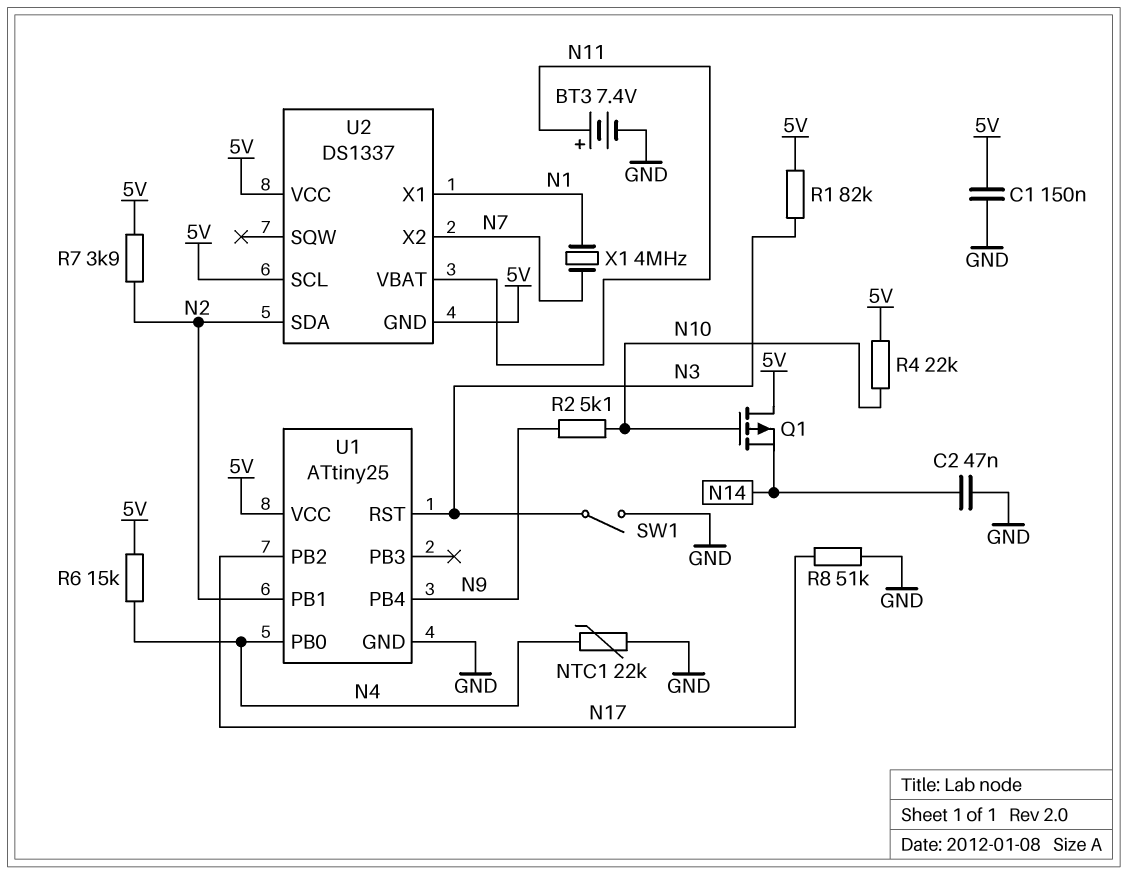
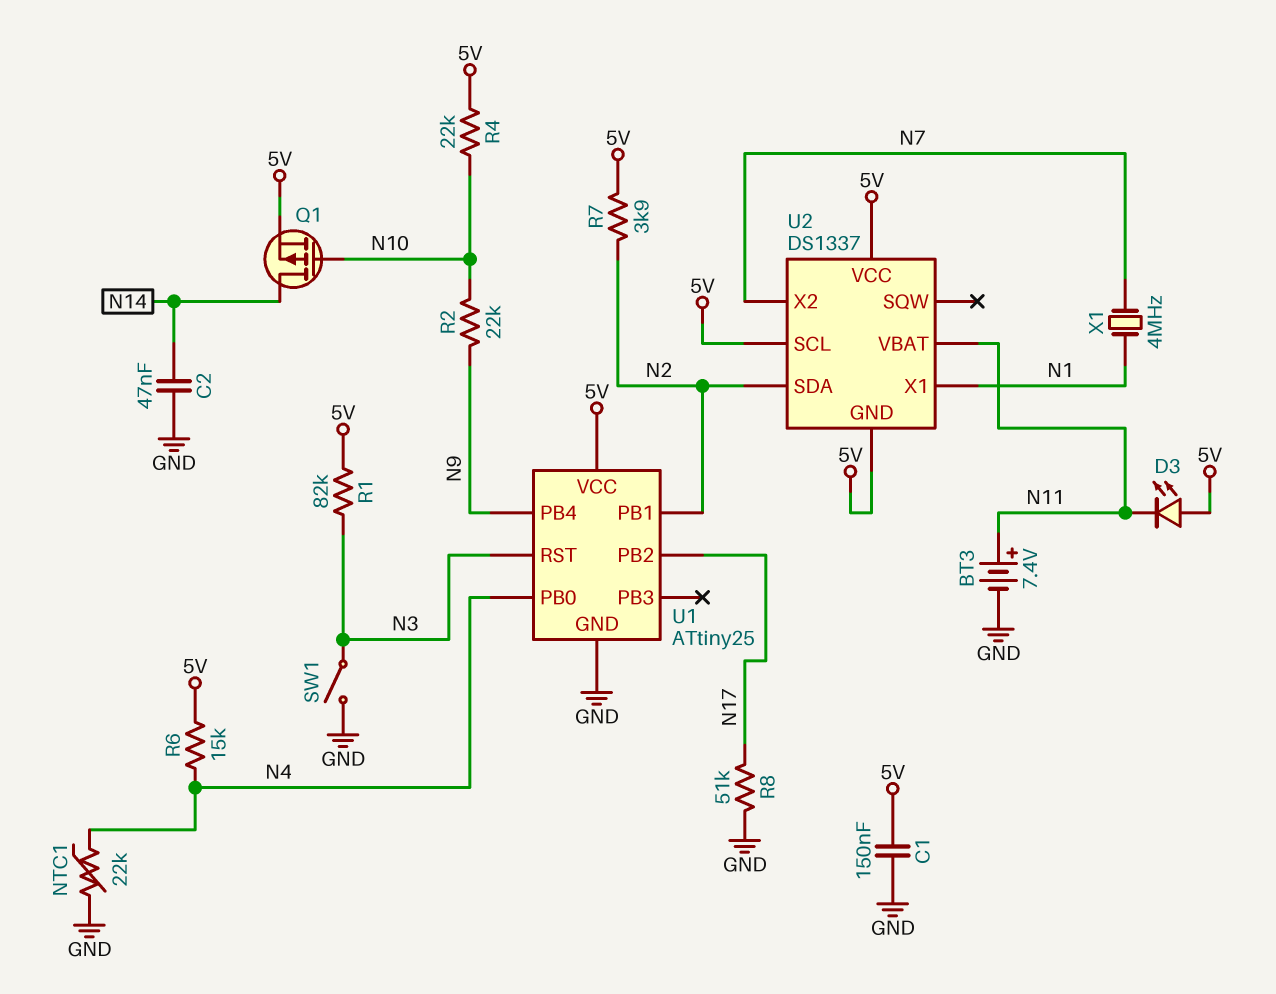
D3: none -> LED (A 5V, K N11)
Q1: PMOS (G N10, D 5V, S N14) -> PMOS (G N10, D N14, S 5V)
R2: 5.1k (N9, N10) -> 22k (N9, N10)

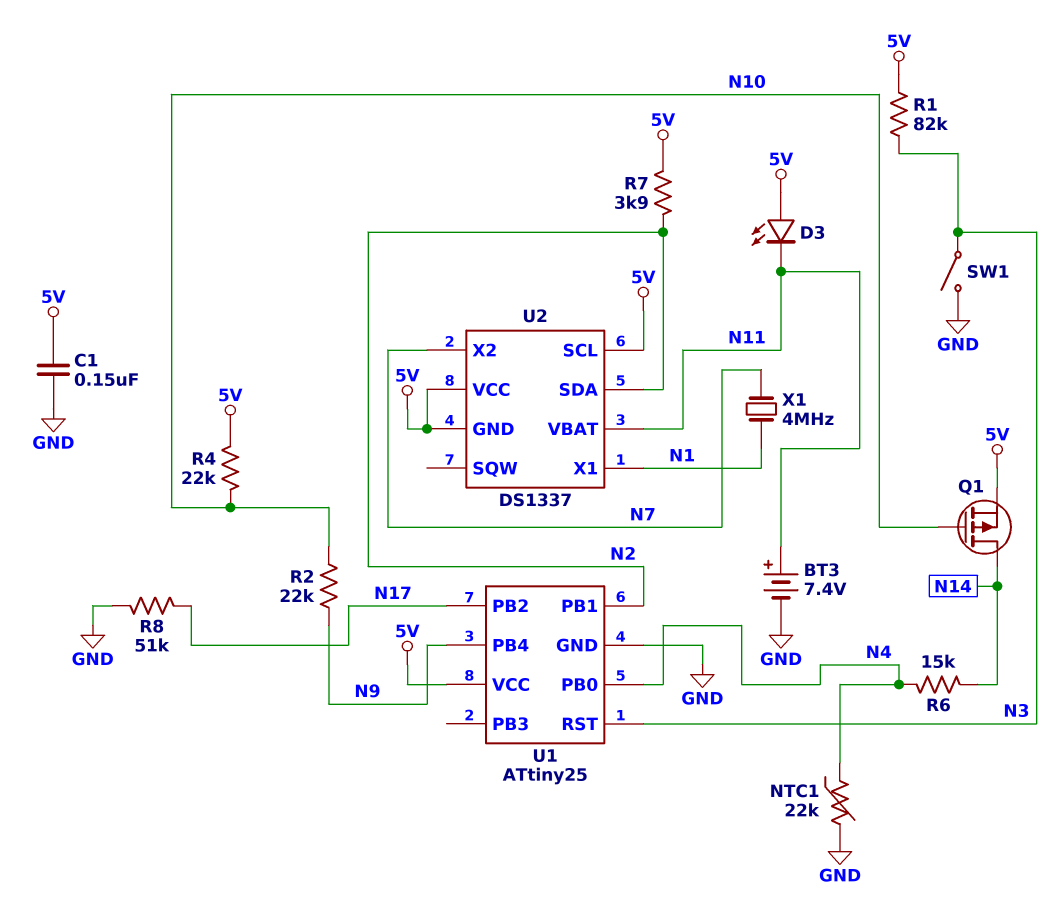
C2: 47nF (GND, N14) -> none
R6: 15k (5V, N4) -> 15k (N4, N14)

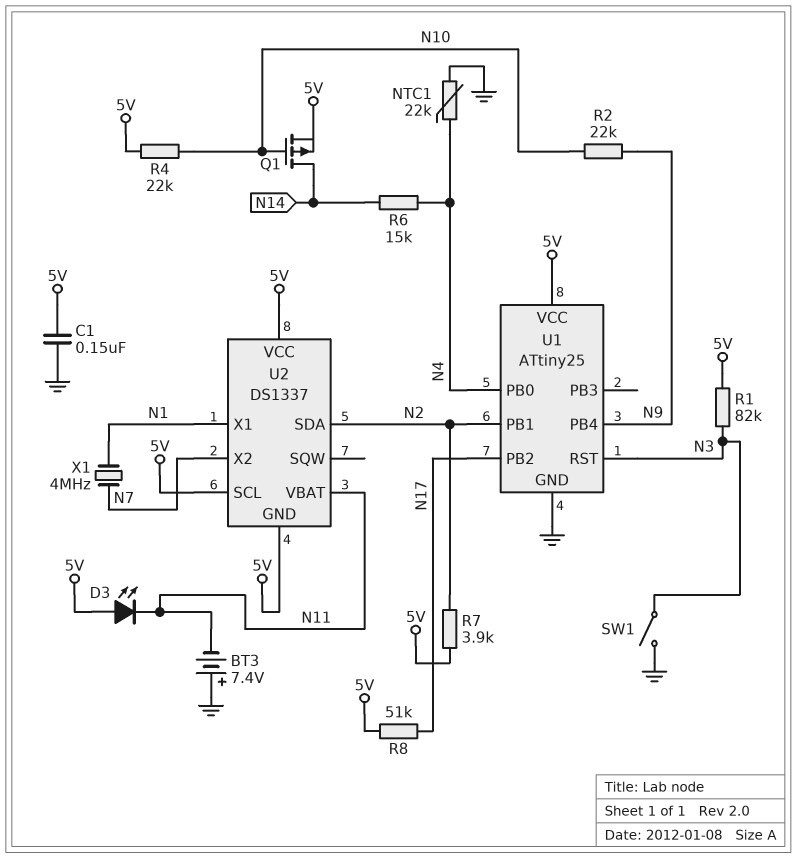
BT3: 7.4V (plus N11, minus GND) -> 7.4V (plus GND, minus N11)
R8: 51k (GND, N17) -> 51k (5V, N17)

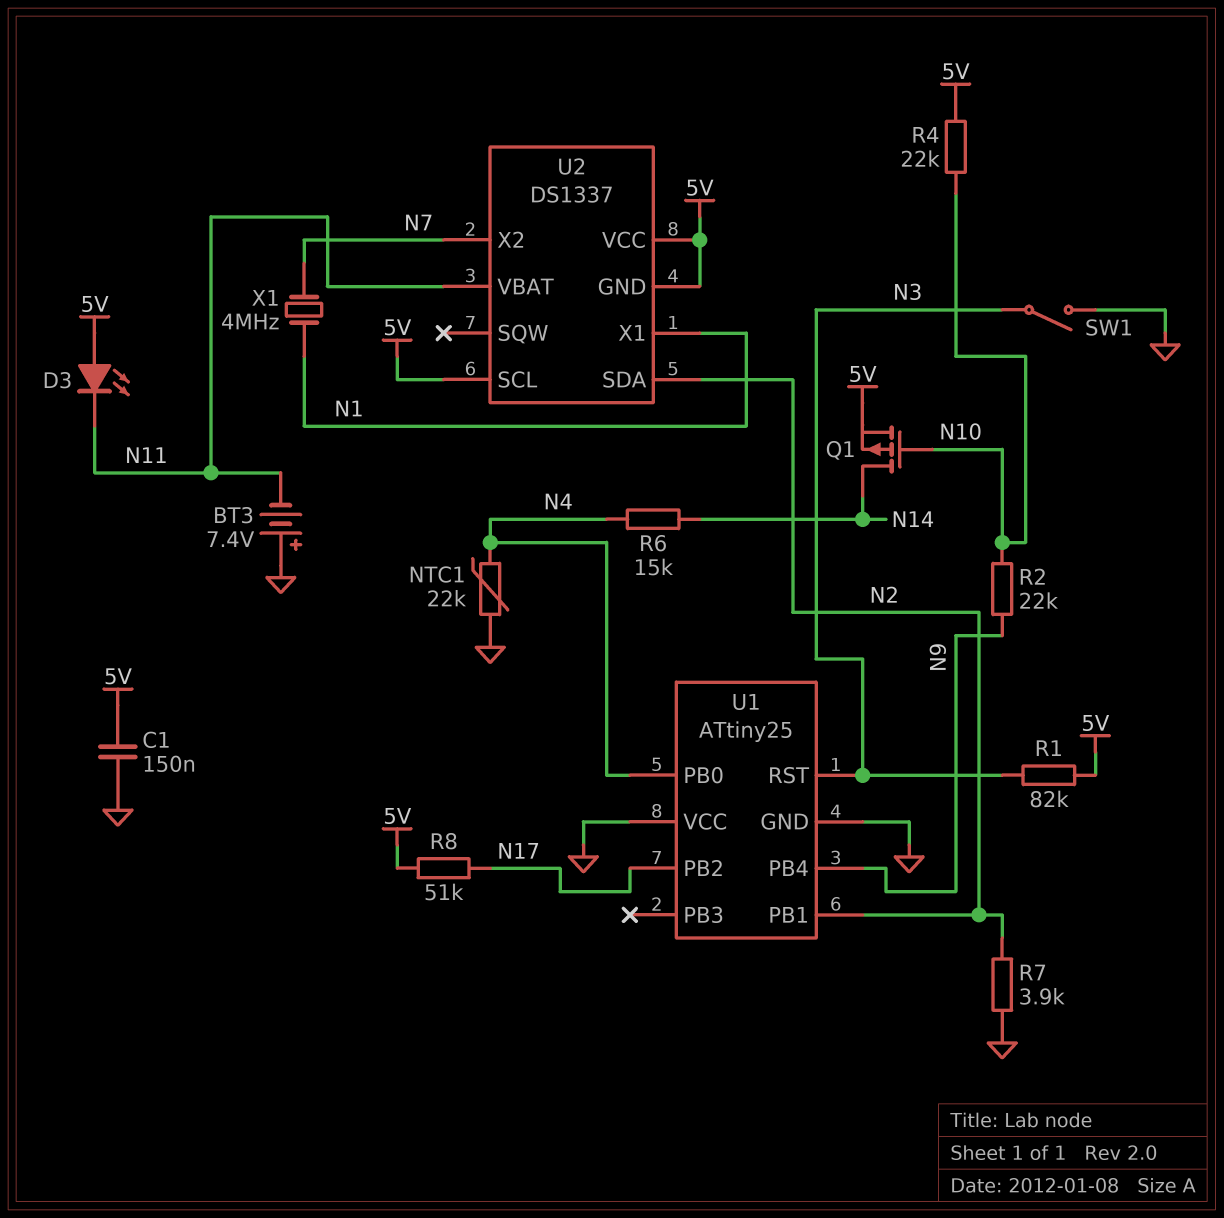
R7: 3.9k (5V, N2) -> 3.9k (GND, N2)
U1 pin VCC: 5V -> GND

